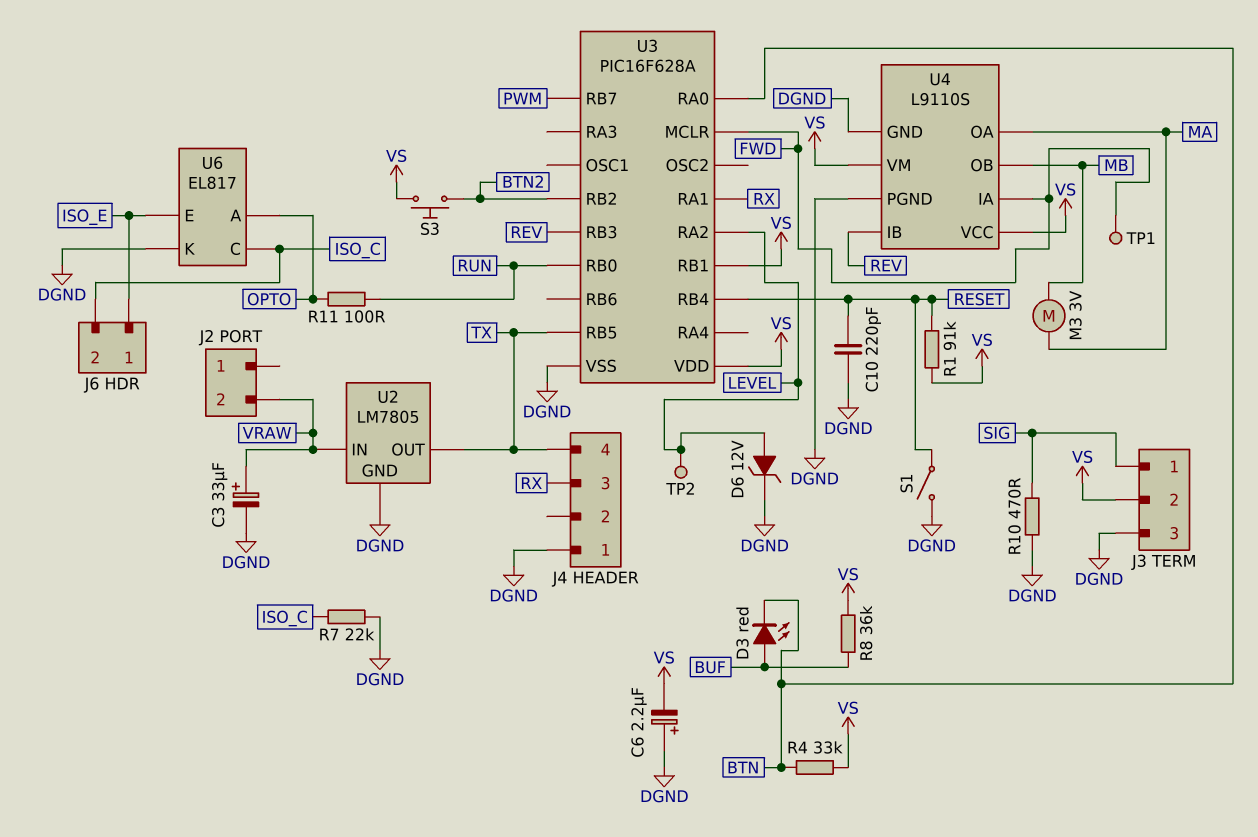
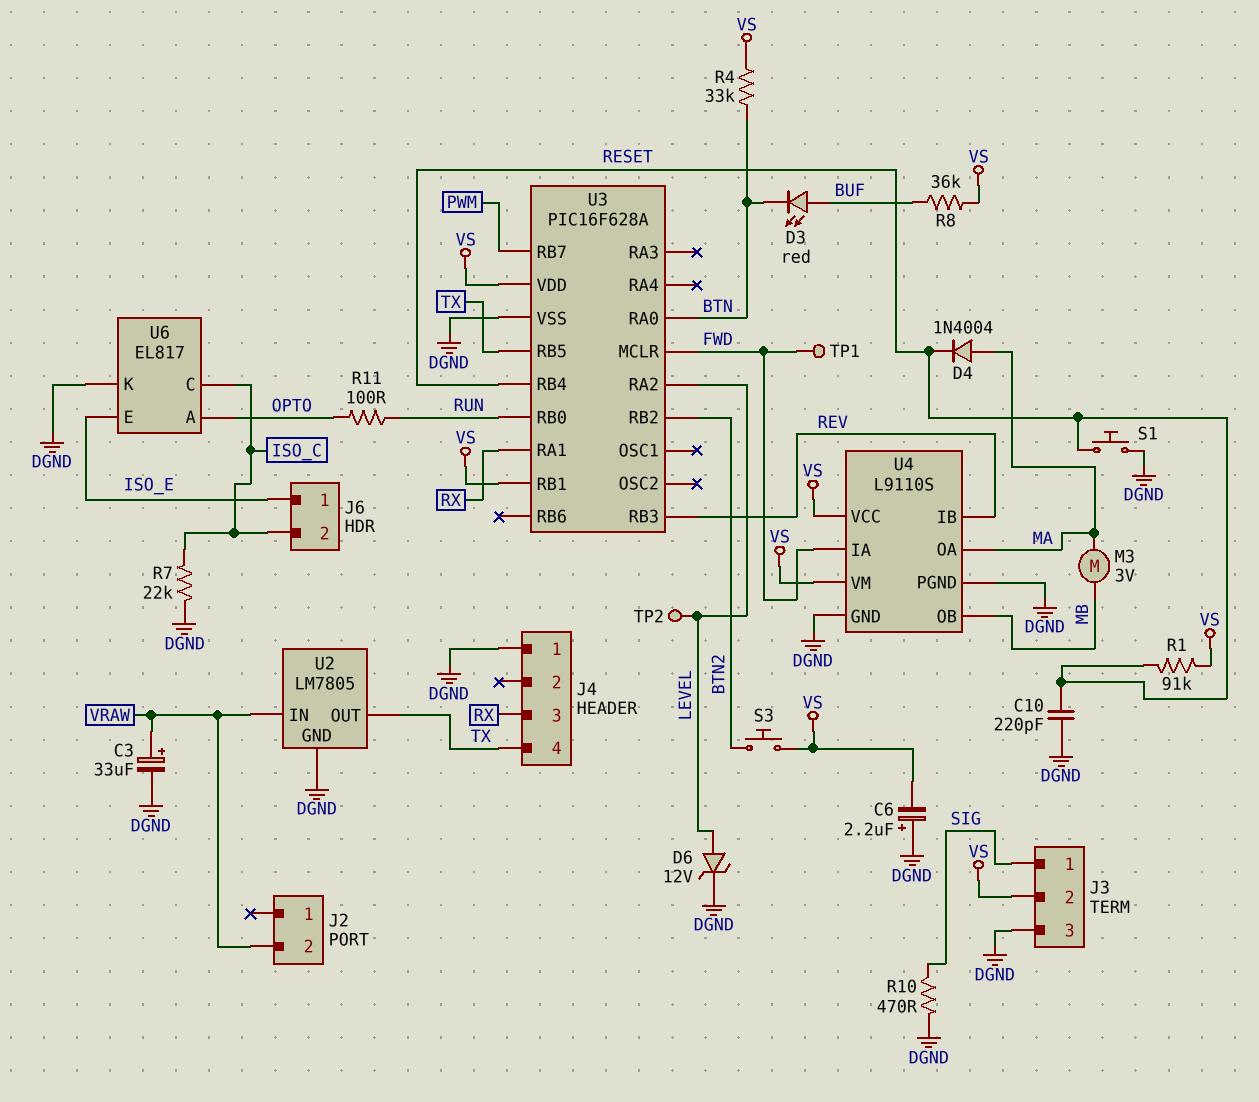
D4: none -> diode 1N4004 (A MA, K RESET)
S1: switch (DGND, RESET) -> button (DGND, RESET)

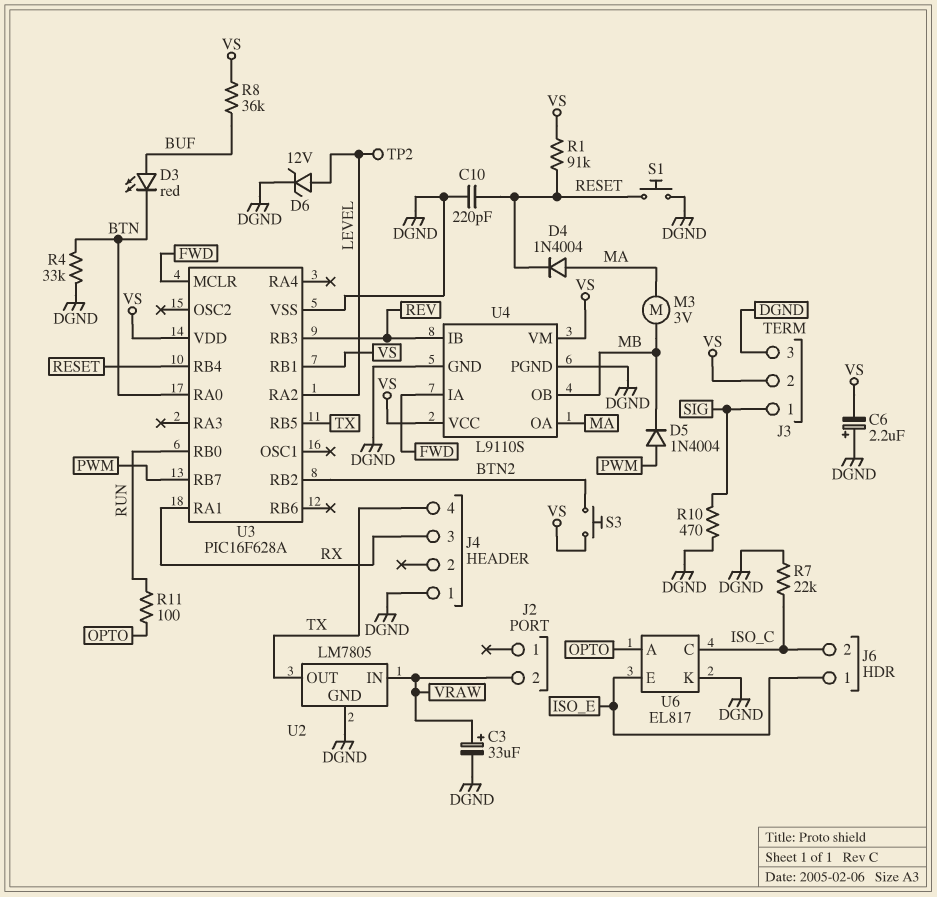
D5: none -> diode 1N4004 (A PWM, K MB)
R4: 33k (BTN, VS) -> 33k (BTN, DGND)
TP1: test point (FWD) -> none

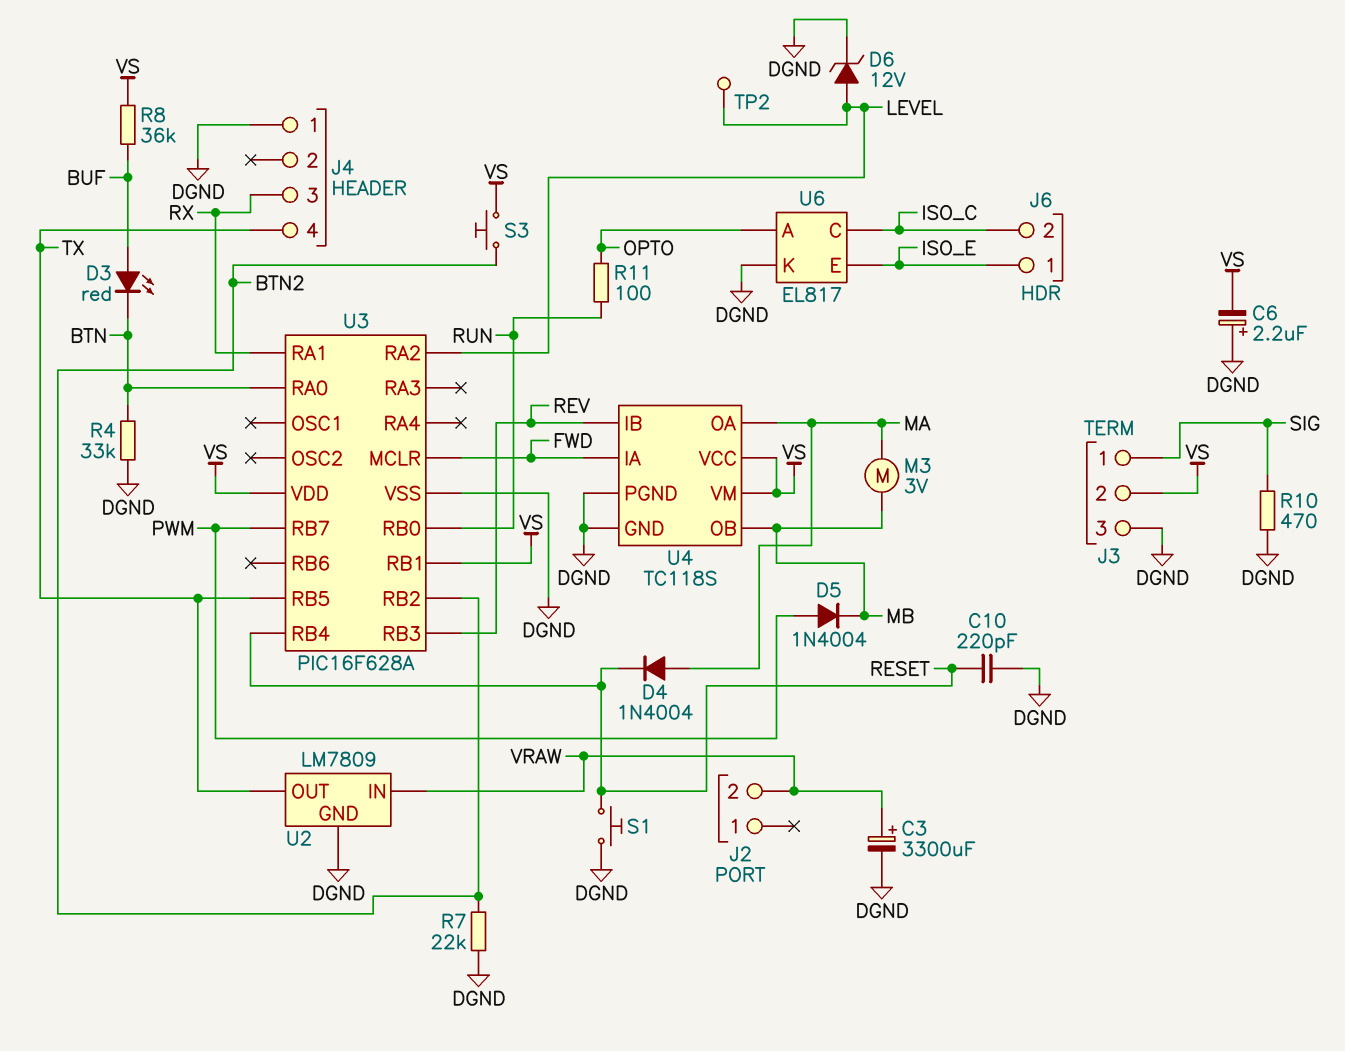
C3: 33uF (plus VRAW, minus DGND) -> 3300uF (plus VRAW, minus DGND)
R1: 91k (RESET, VS) -> none
R7: 22k (DGND, ISO_C) -> 22k (BTN2, DGND)
U2: LM7805 -> LM7809
U4: L9110S -> TC118S

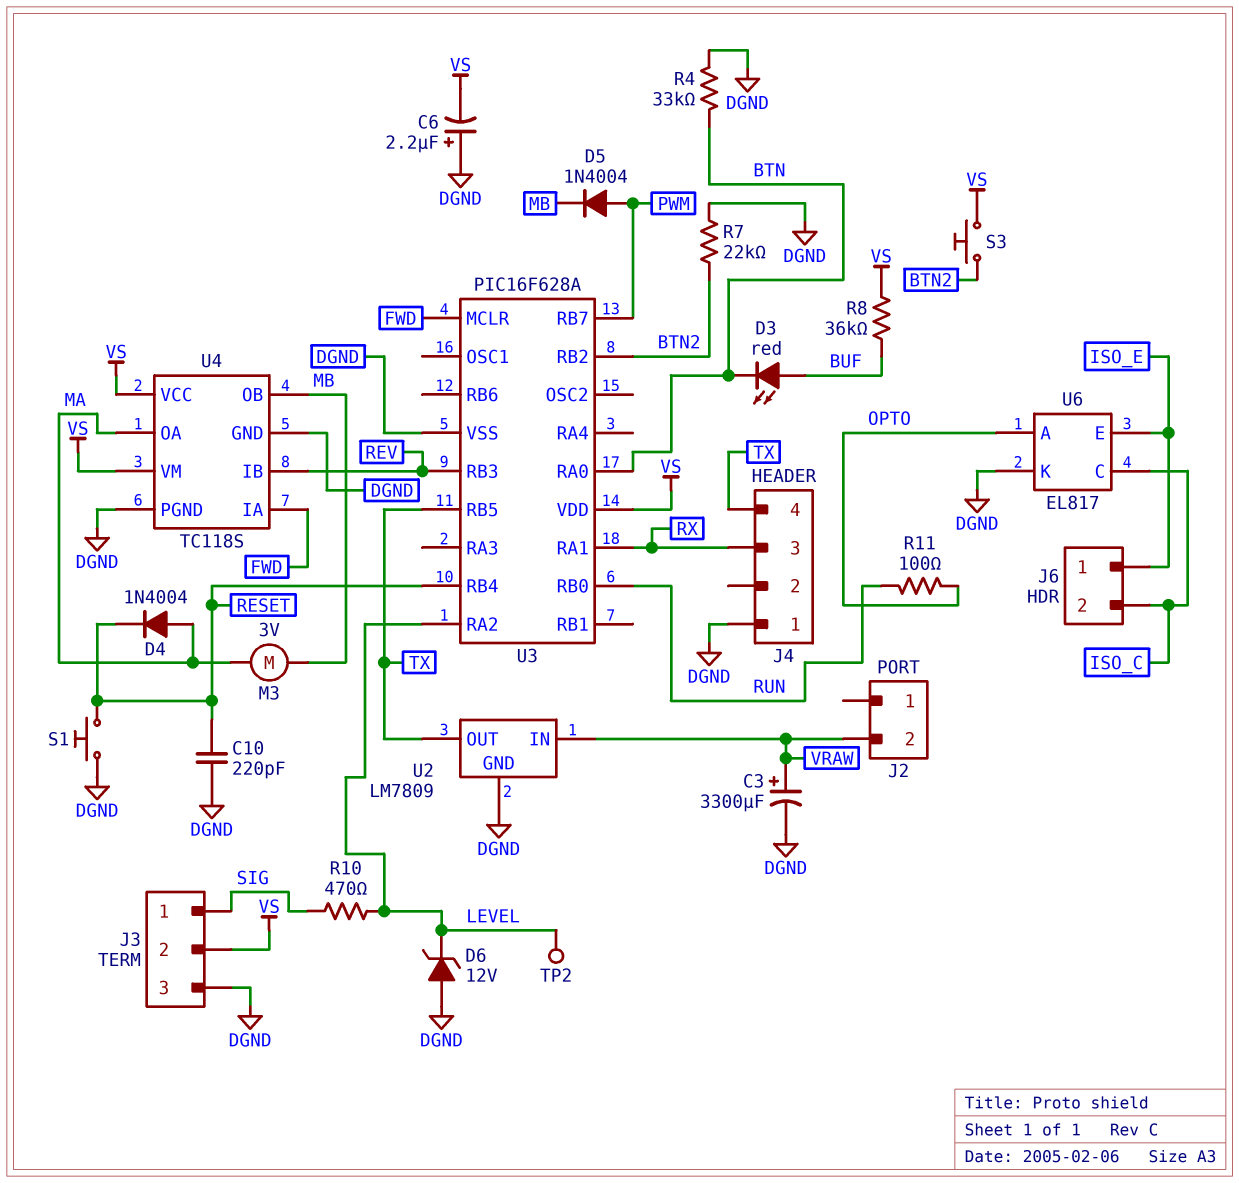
D6: zener 12V (A LEVEL, K DGND) -> zener 12V (A DGND, K LEVEL)
R10: 470 (DGND, SIG) -> 470 (LEVEL, SIG)
U3 pin RB1: VS -> none

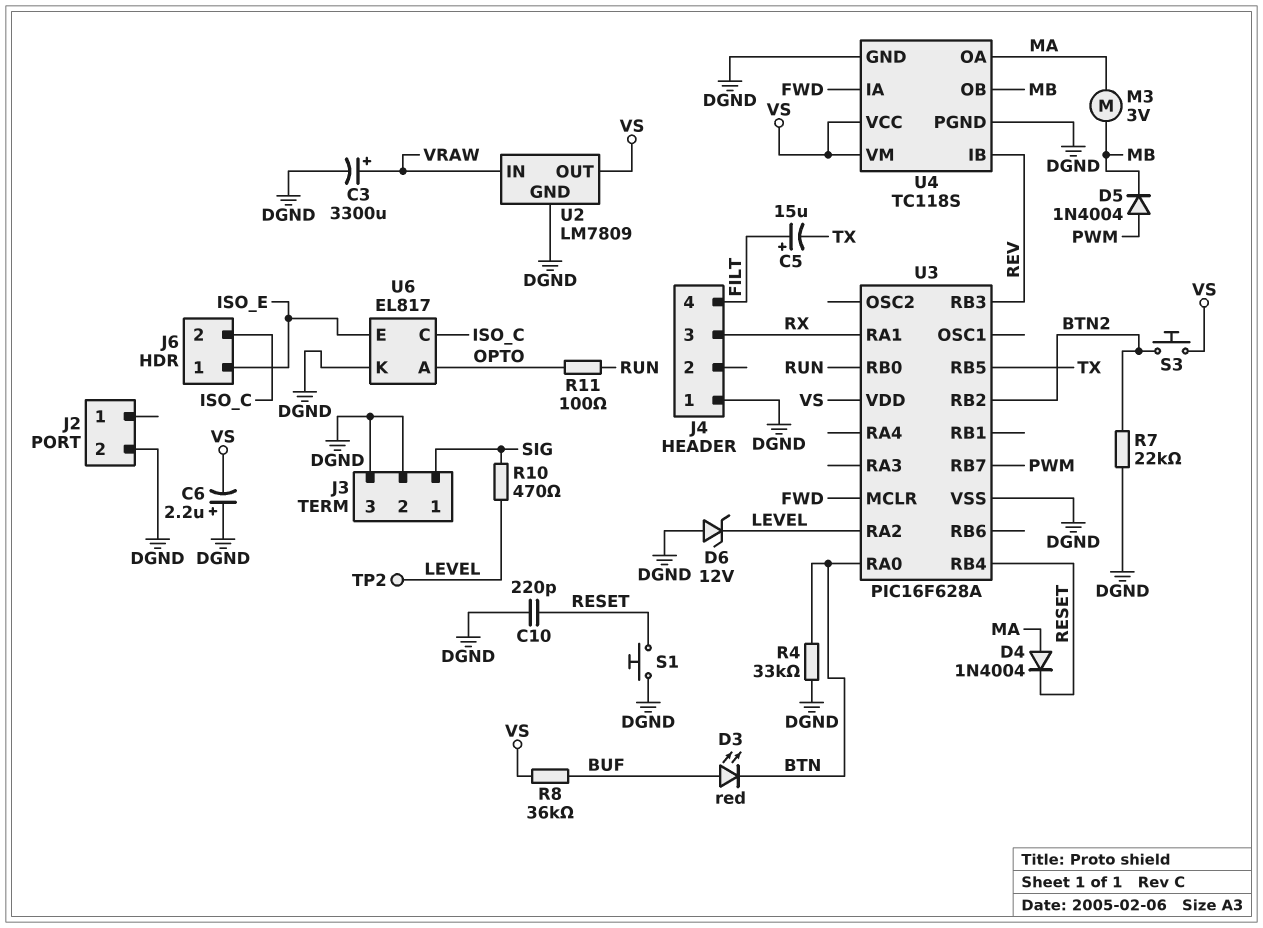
C5: none -> 15uF (plus FILT, minus TX)
J2 pin 2: VRAW -> DGND
J3 pin 2: VS -> DGND
J4 pin 4: TX -> FILT
U2 pin OUT: TX -> VS

